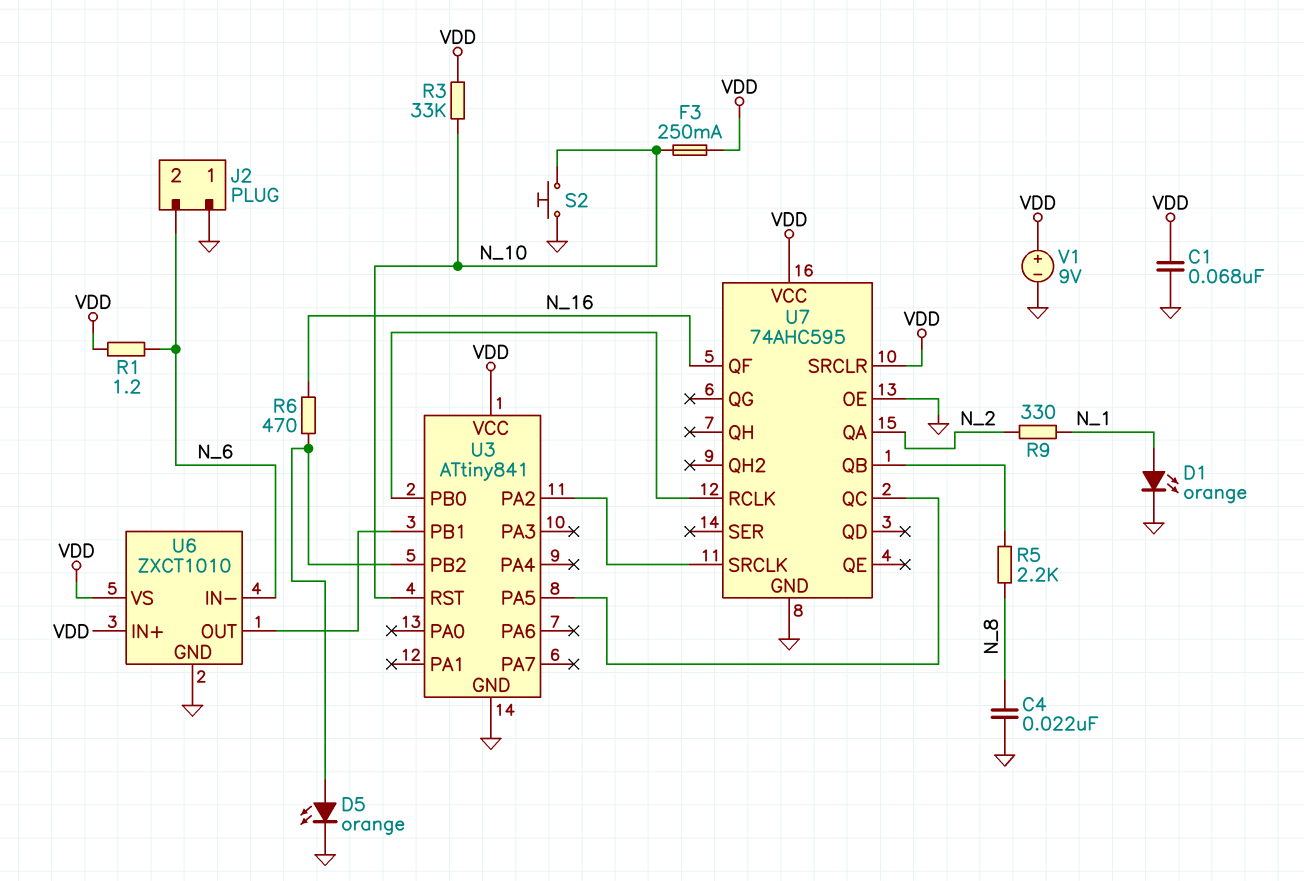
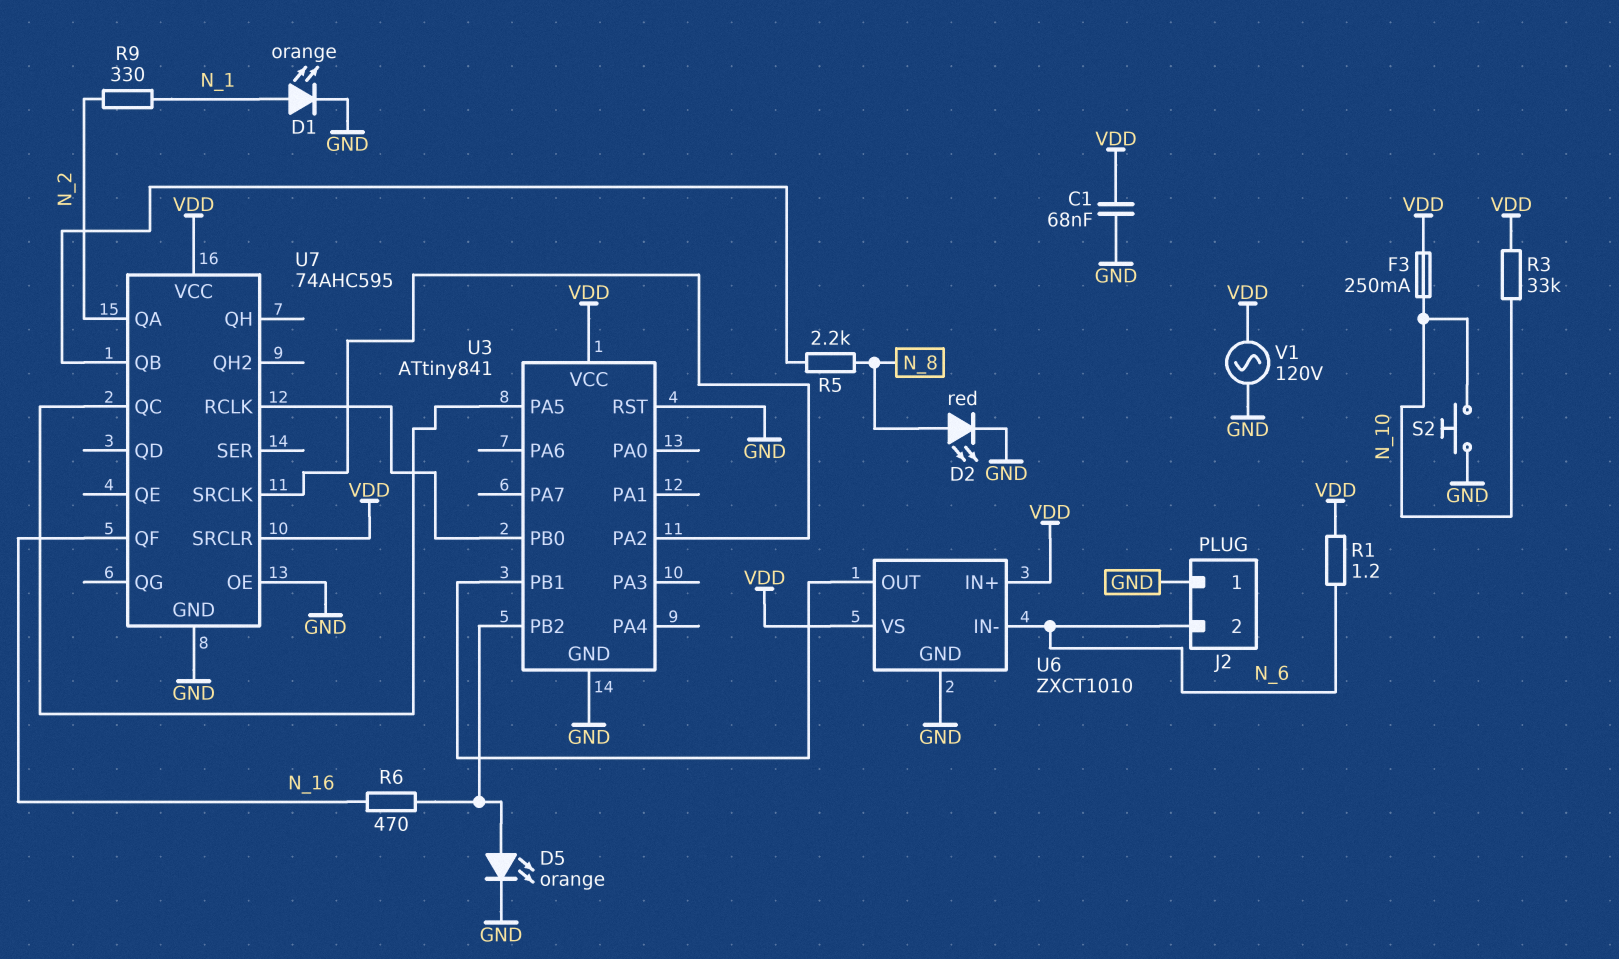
C4: 22nF (GND, N_8) -> none
D2: none -> LED red (A N_8, K GND)
U3 pin RST: N_10 -> GND
V1: 9V (plus VDD, minus GND) -> AC 120V (GND, VDD)

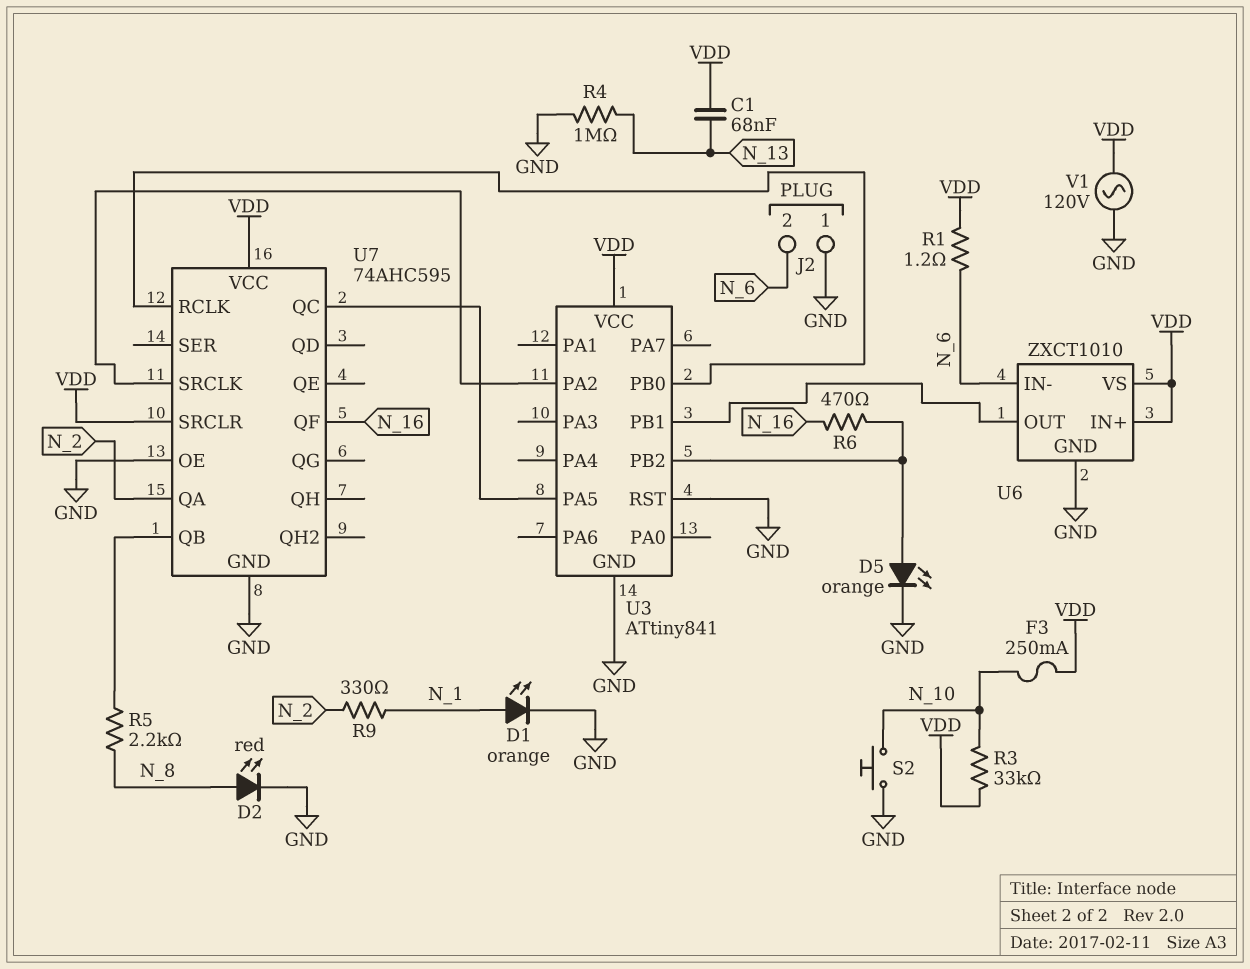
C1: 68nF (GND, VDD) -> 68nF (N_13, VDD)
R4: none -> 1M (GND, N_13)

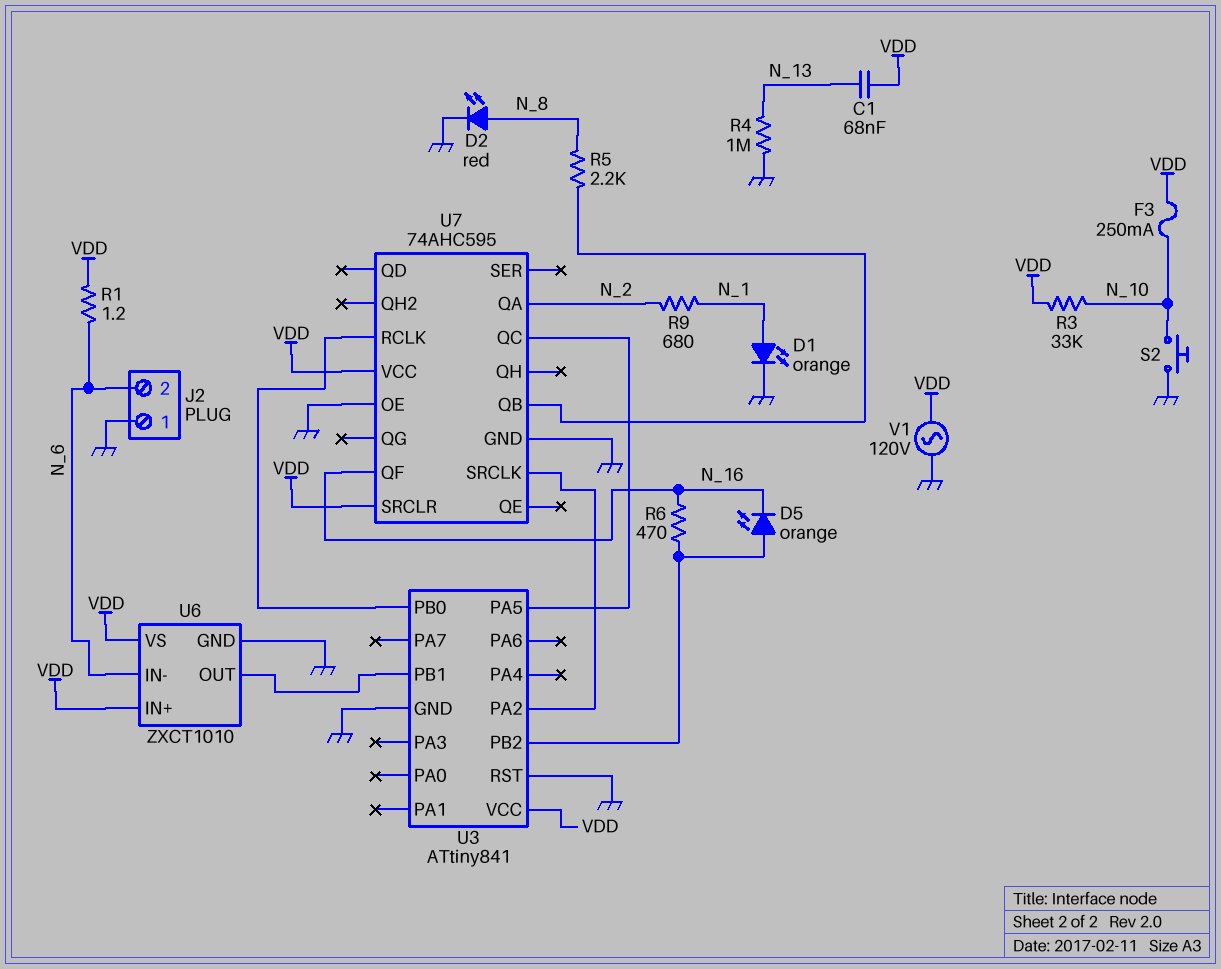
D5: LED orange (A U3/PB2, K GND) -> LED orange (A U3/PB2, K N_16)
R9: 330 (N_1, N_2) -> 680 (N_1, N_2)

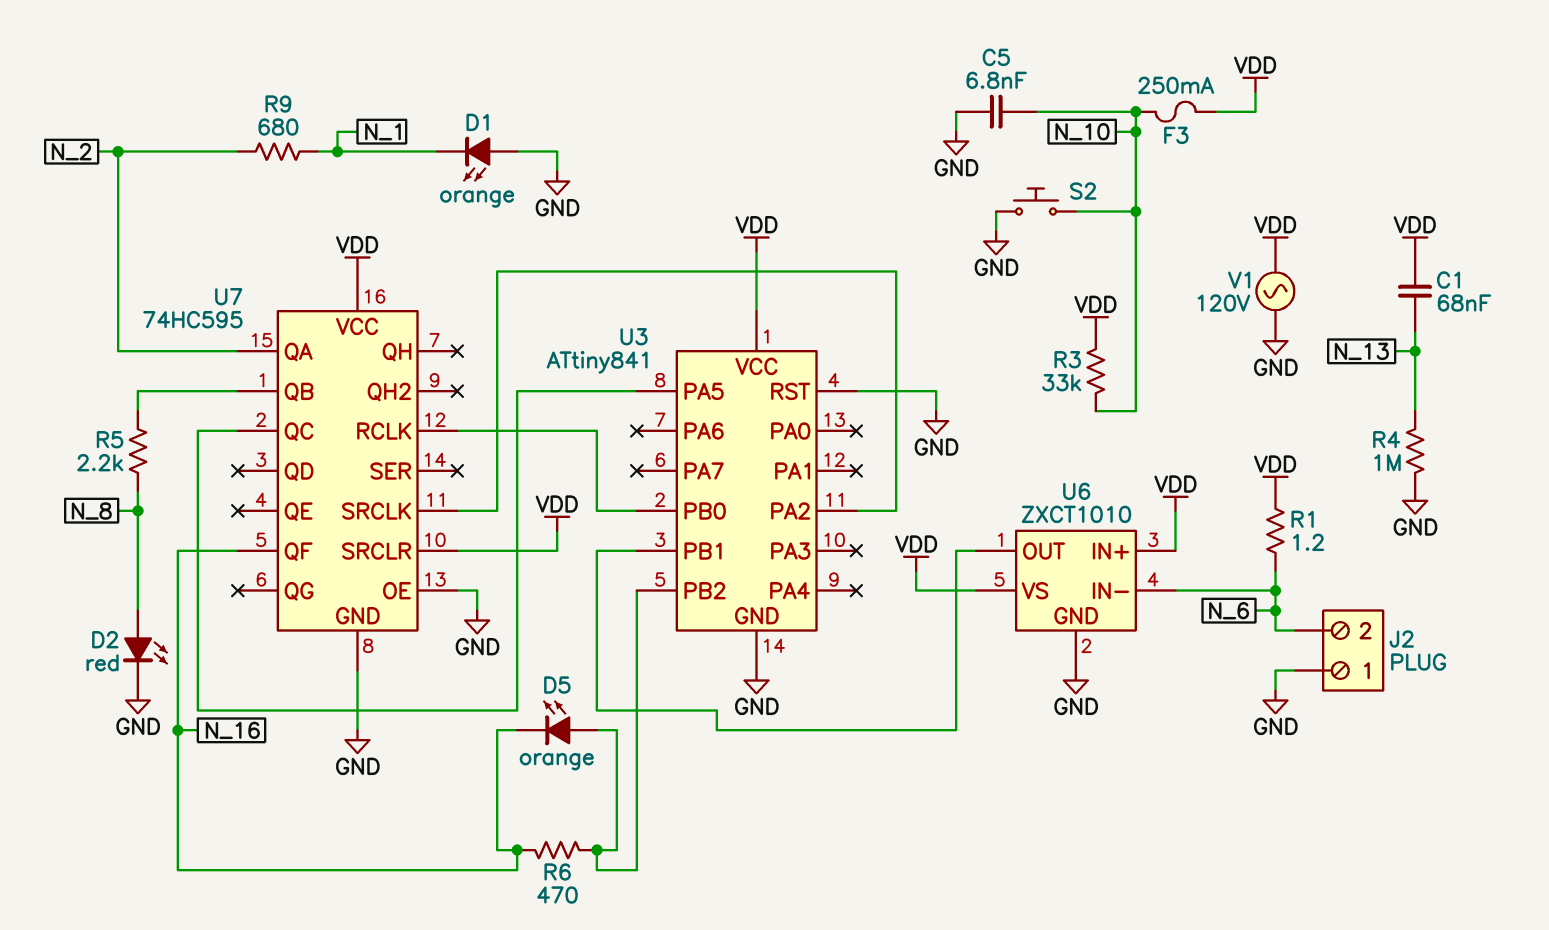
C5: none -> 6.8nF (GND, N_10)
D1: LED orange (A N_1, K GND) -> LED orange (A GND, K N_1)
U7: 74AHC595 -> 74HC595

